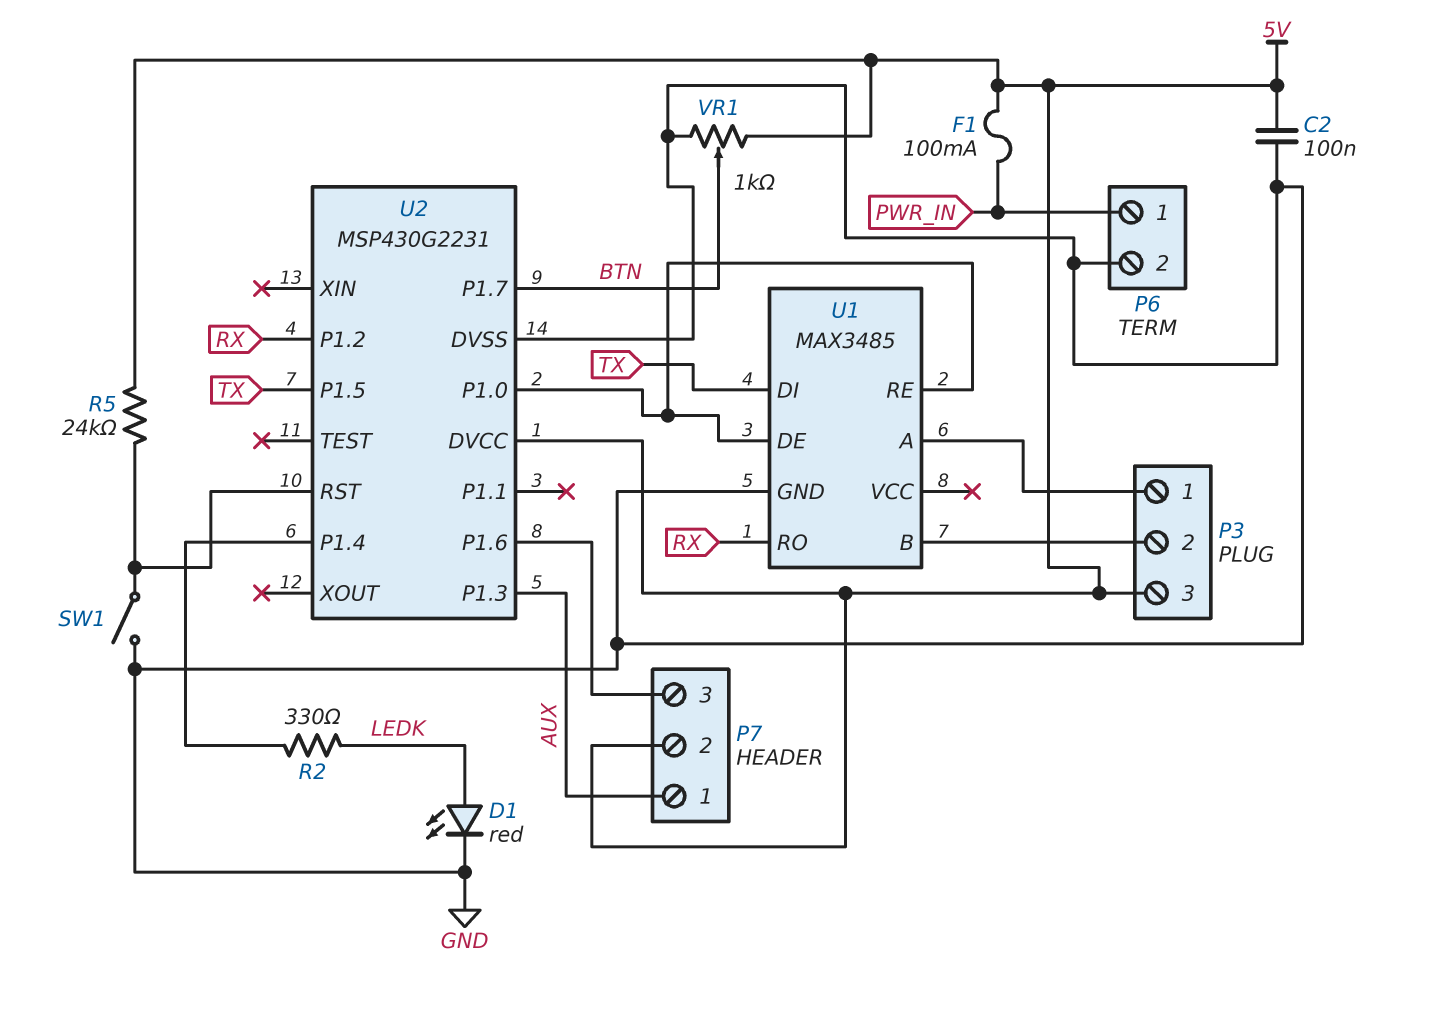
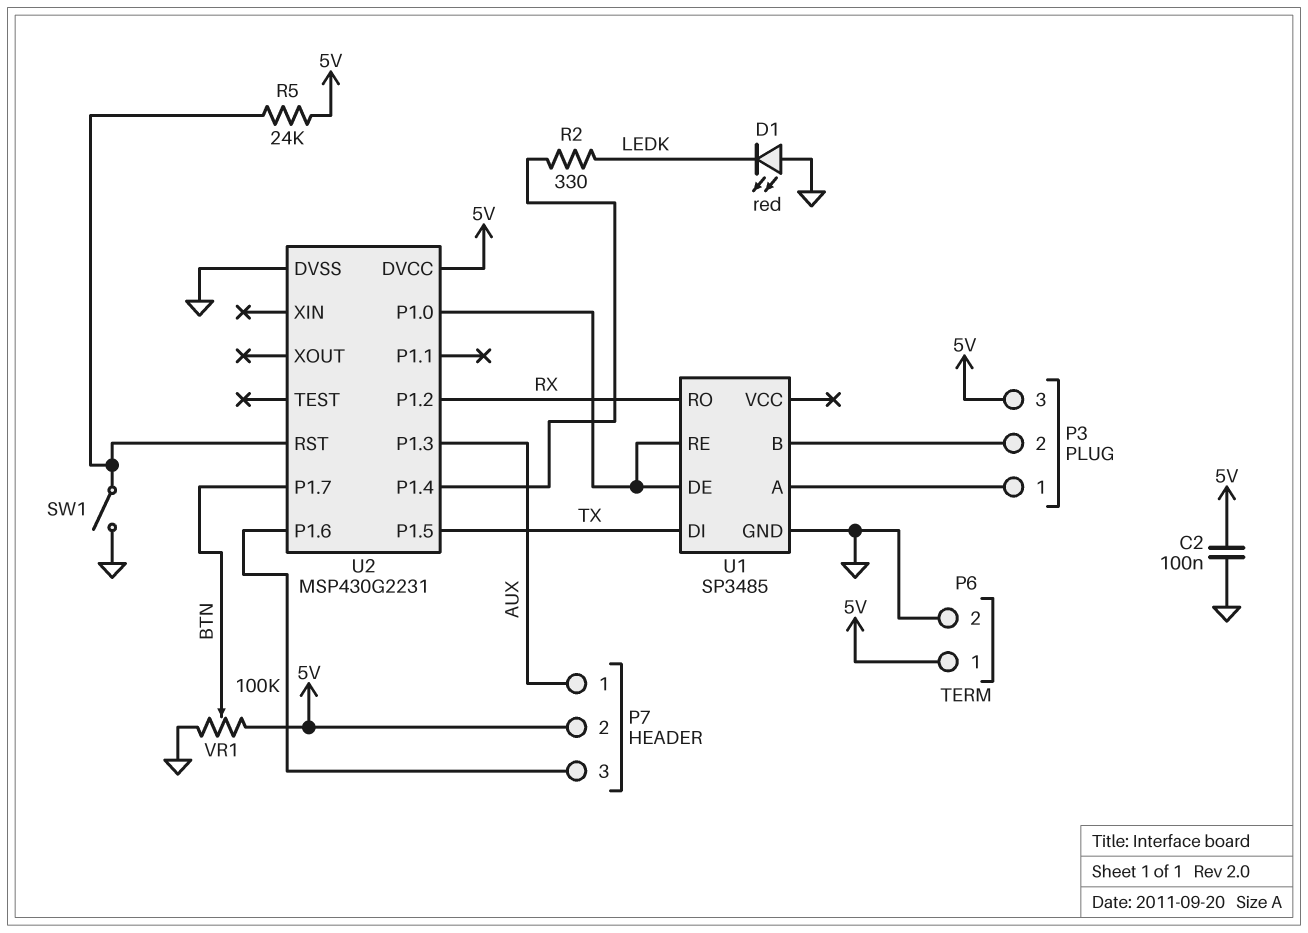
D1: LED red (A LEDK, K GND) -> LED red (A GND, K LEDK)
F1: 100mA (5V, PWR_IN) -> none
P6 pin 1: PWR_IN -> 5V
U1: MAX3485 -> SP3485
VR1: 1k (5V, GND, wiper BTN) -> 100k (5V, GND, wiper BTN)

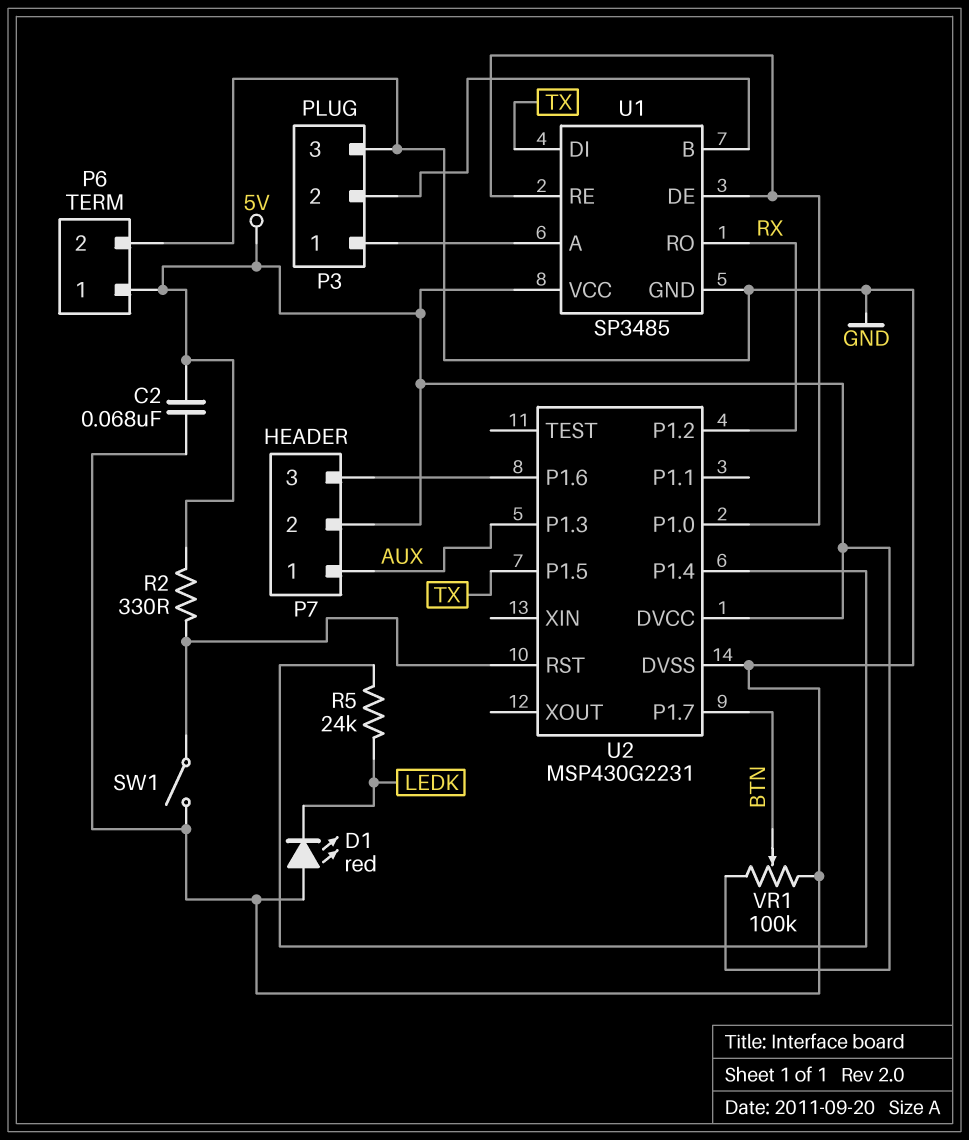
C2: 100nF (5V, GND) -> 68nF (5V, GND)
P3 pin 3: 5V -> GND
R2: 330 (LEDK, U2/P1.4) -> 330 (5V, U2/RST)
R5: 24k (5V, U2/RST) -> 24k (LEDK, U2/P1.4)
U1 pin VCC: none -> 5V

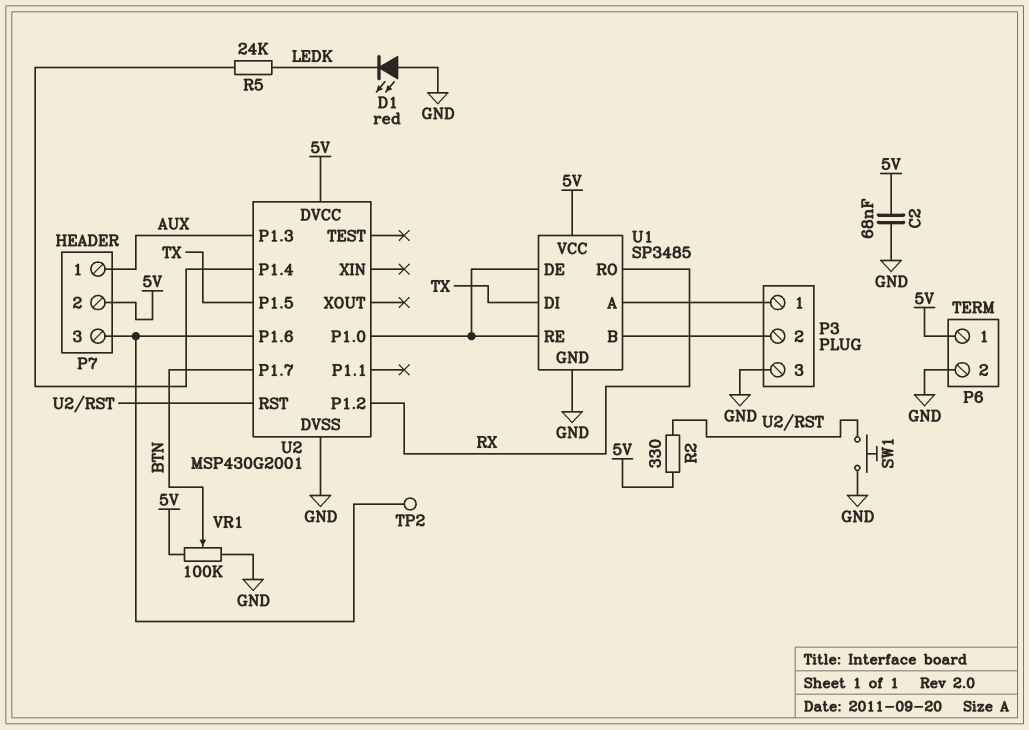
SW1: switch (GND, U2/RST) -> button (GND, U2/RST)
TP2: none -> test point (P7/3)
U2: MSP430G2231 -> MSP430G2001

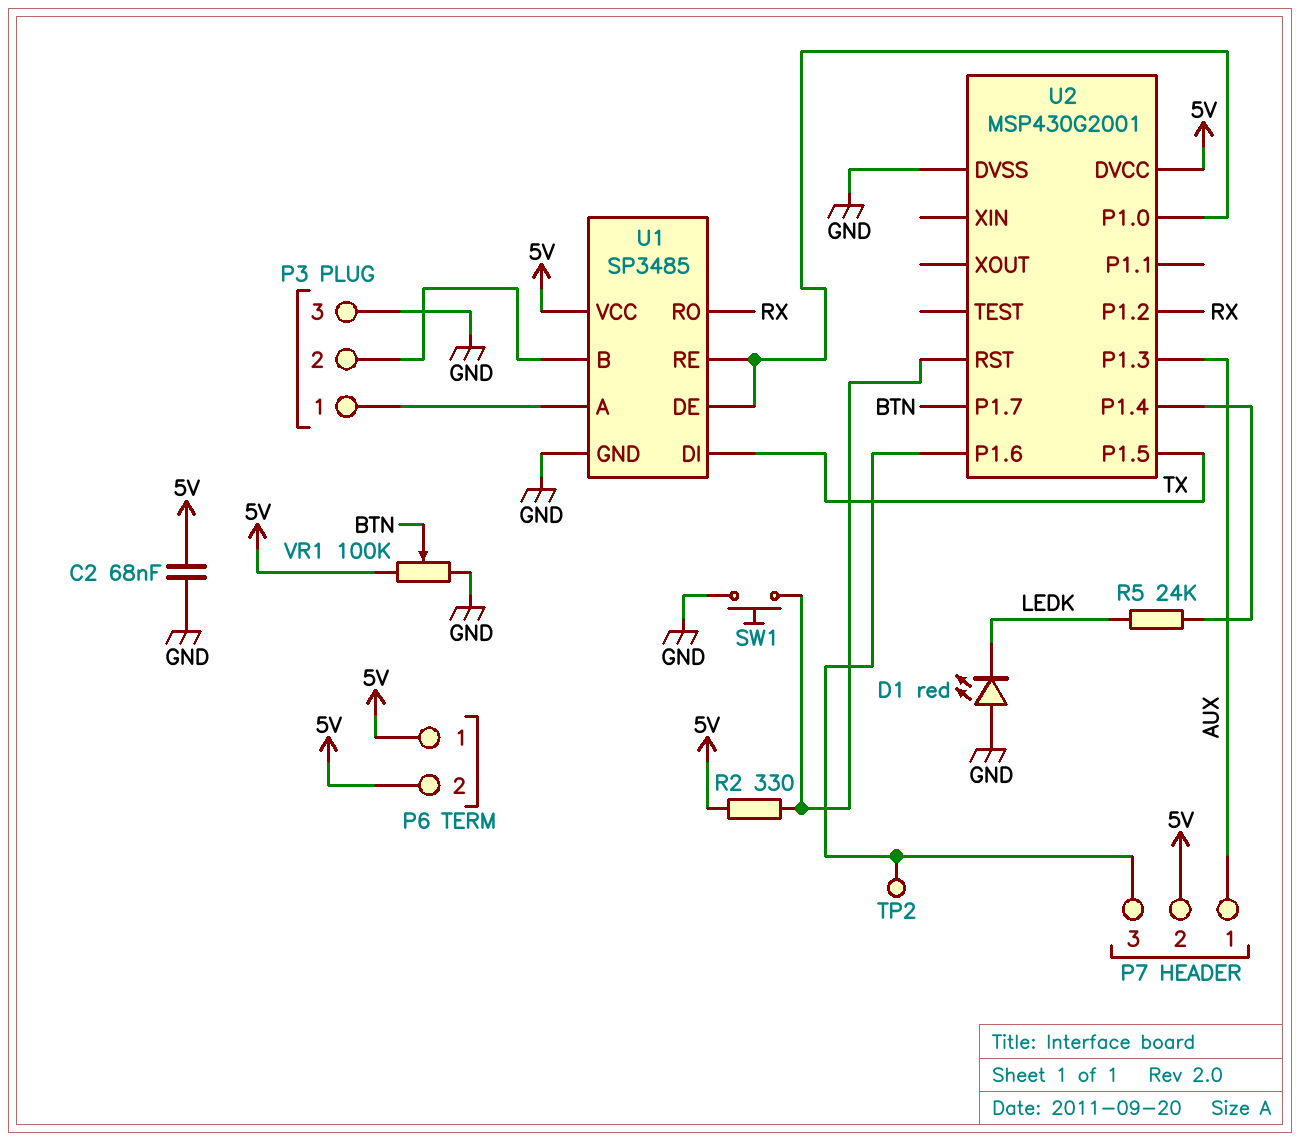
P6 pin 2: GND -> 5V

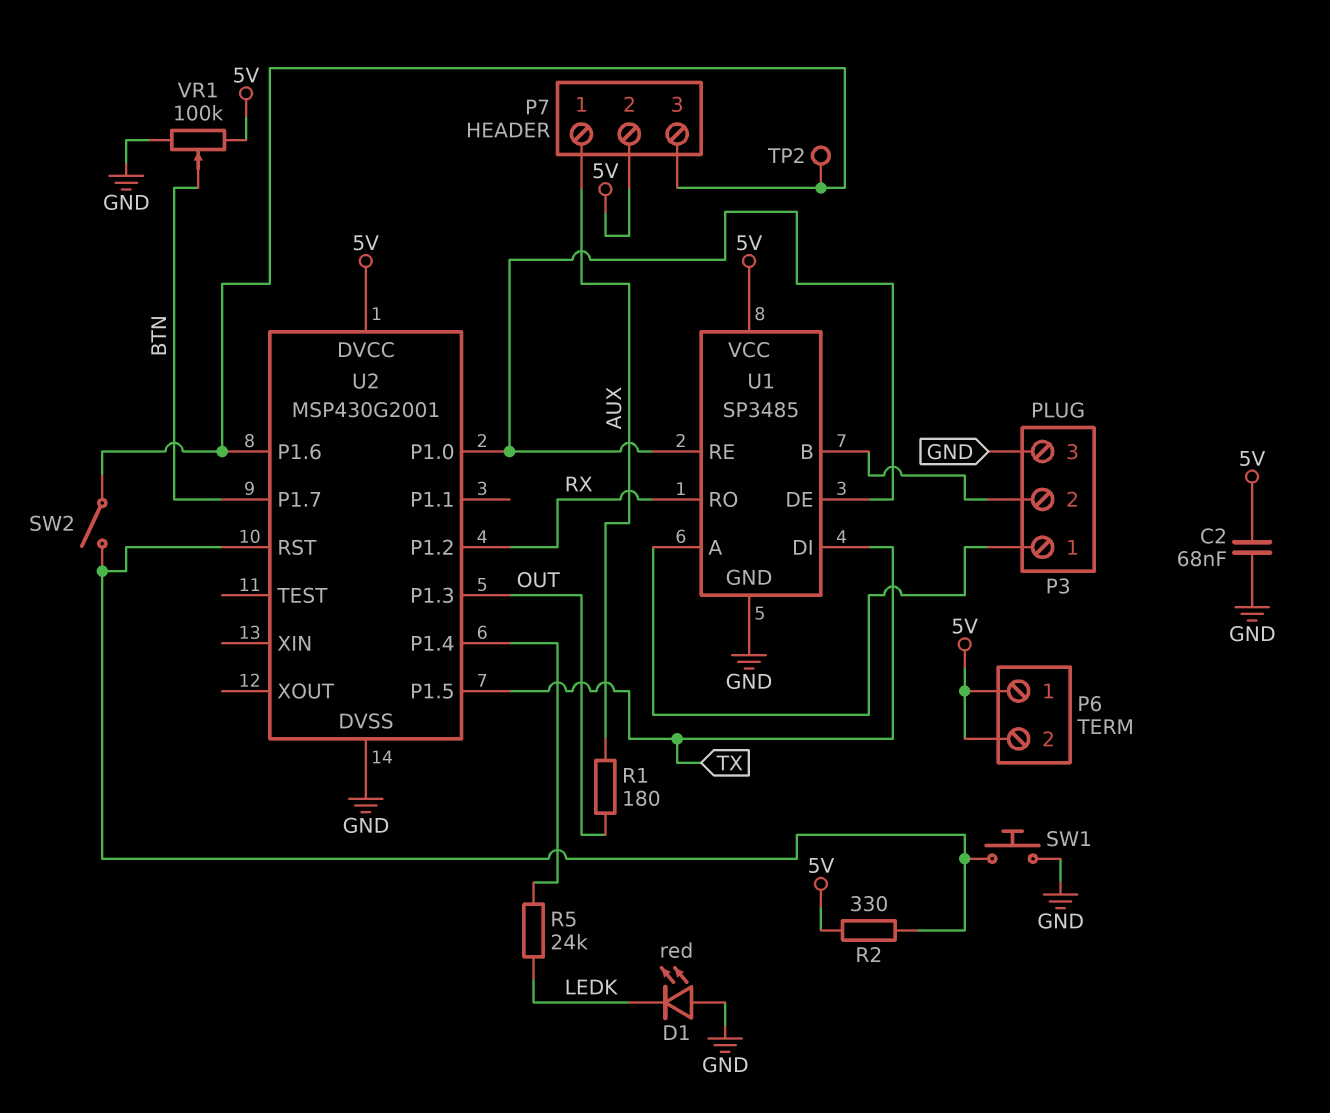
R1: none -> 180 (AUX, OUT)
SW2: none -> switch (P7/3, U2/RST)
U2 pin P1.3: AUX -> OUT

